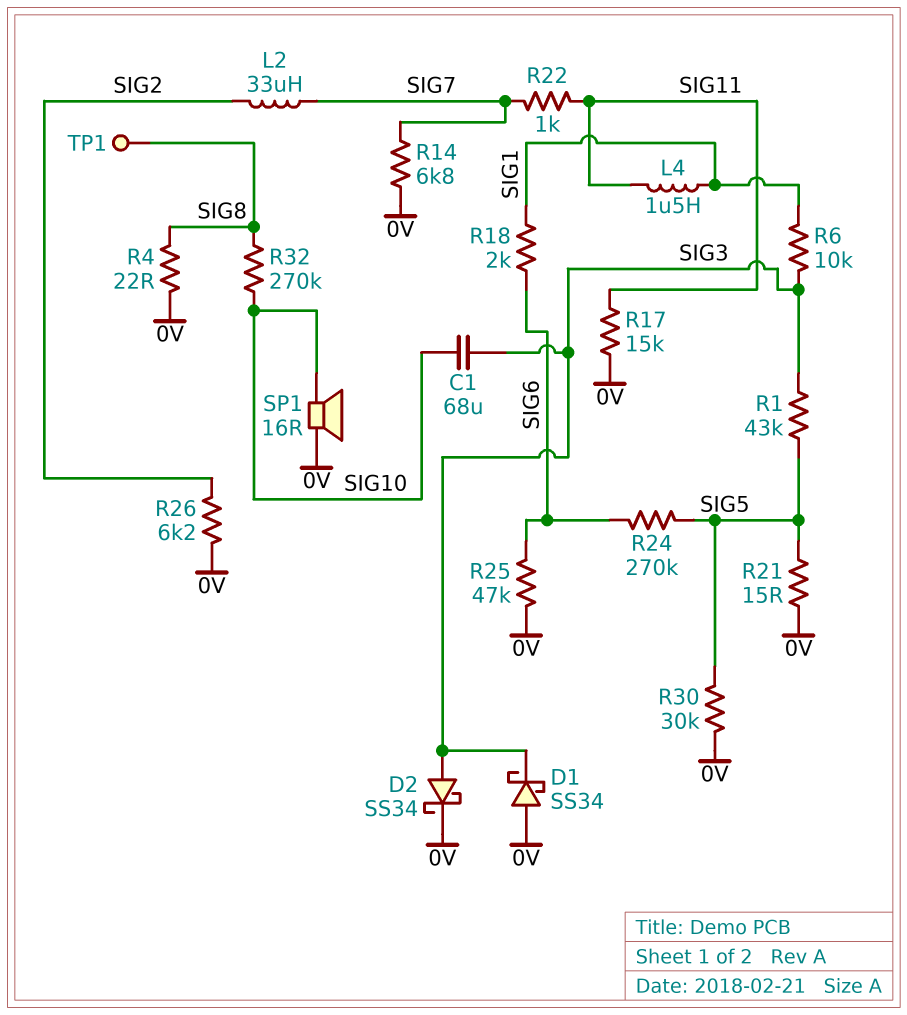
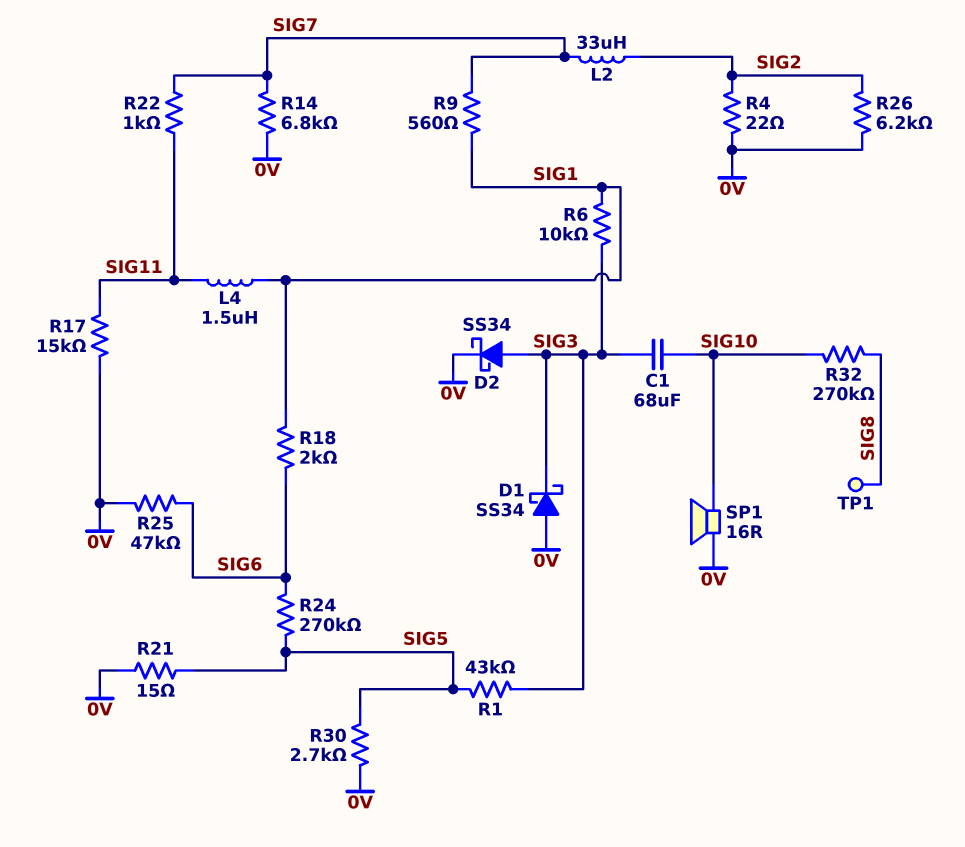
R4: 22 (0V, SIG8) -> 22 (0V, SIG2)
R9: none -> 560 (SIG1, SIG7)
R30: 30k (0V, SIG5) -> 2.7k (0V, SIG5)

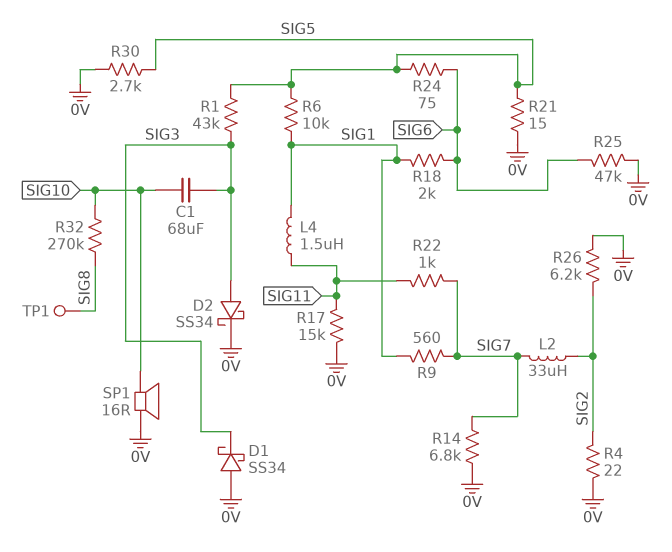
R6: 10k (SIG1, SIG3) -> 10k (SIG1, SIG5)
R24: 270k (SIG5, SIG6) -> 75 (SIG5, SIG6)

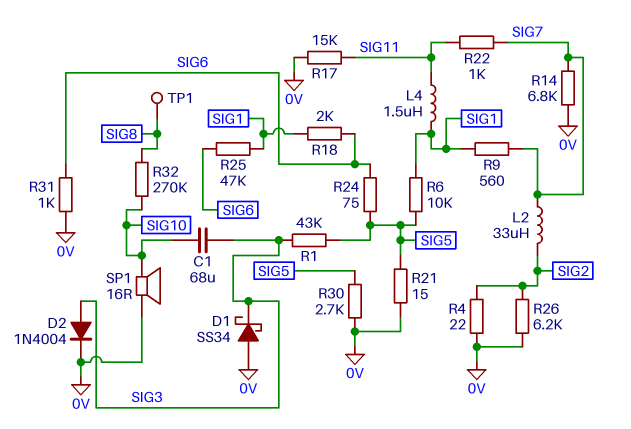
D2: schottky SS34 (A SIG3, K 0V) -> diode 1N4004 (A SIG3, K 0V)
R25: 47k (0V, SIG6) -> 47k (SIG1, SIG6)
R31: none -> 1k (0V, SIG6)

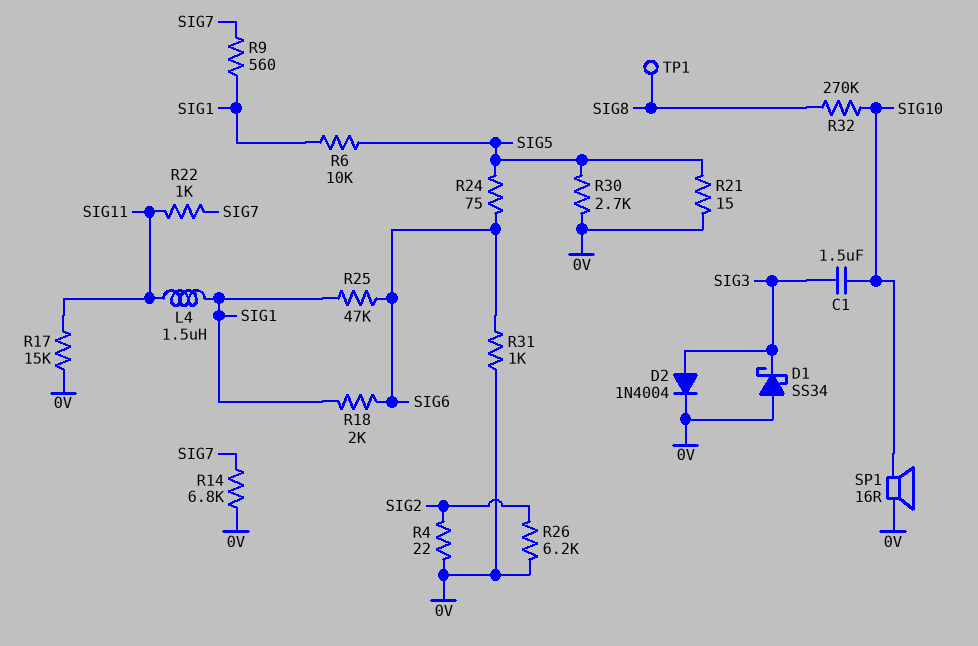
C1: 68uF (SIG3, SIG10) -> 1.5uF (SIG3, SIG10)
L2: 33uH (SIG2, SIG7) -> none
R1: 43k (SIG3, SIG5) -> none

